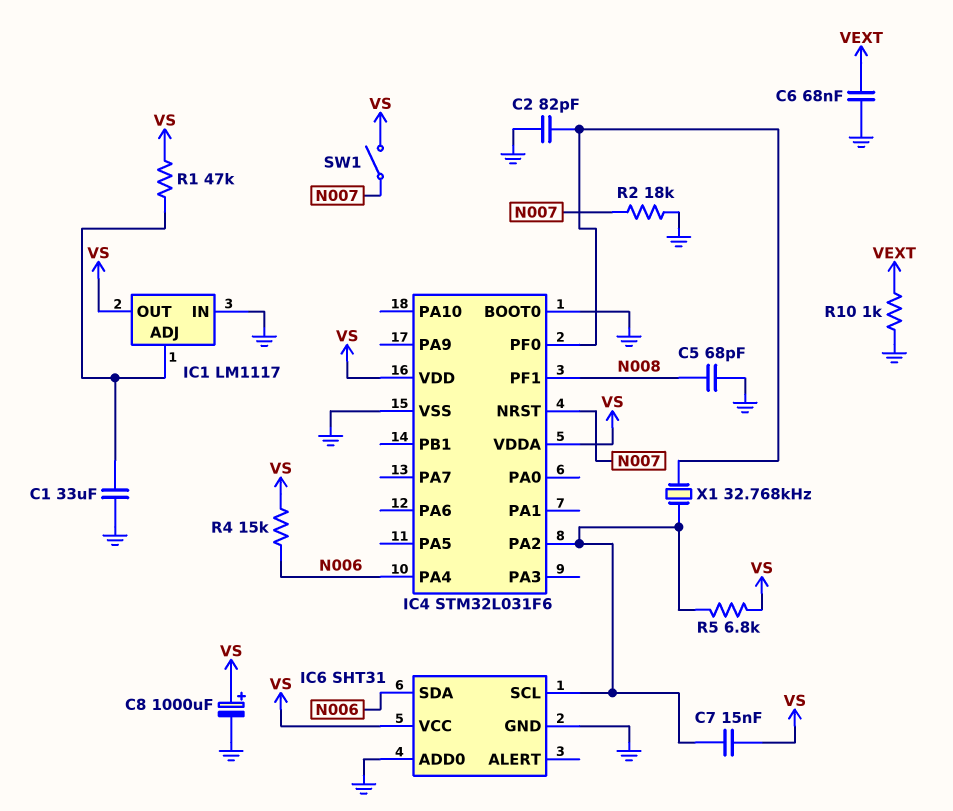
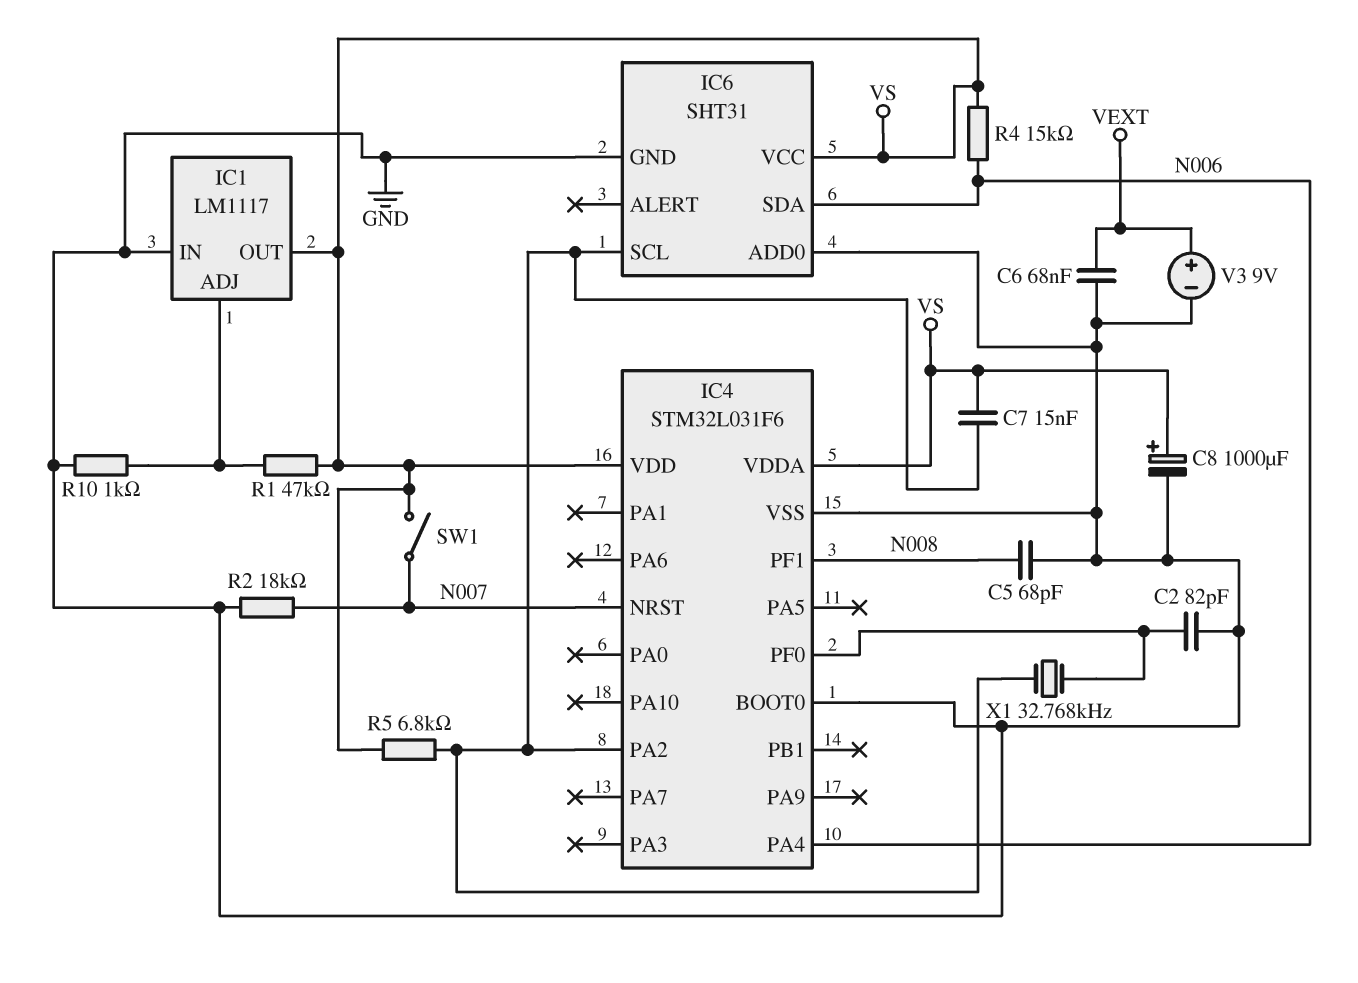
C1: 33uF (GND, IC1/ADJ) -> none
R10: 1k (GND, VEXT) -> 1k (GND, IC1/ADJ)
V3: none -> 9V (plus VEXT, minus GND)

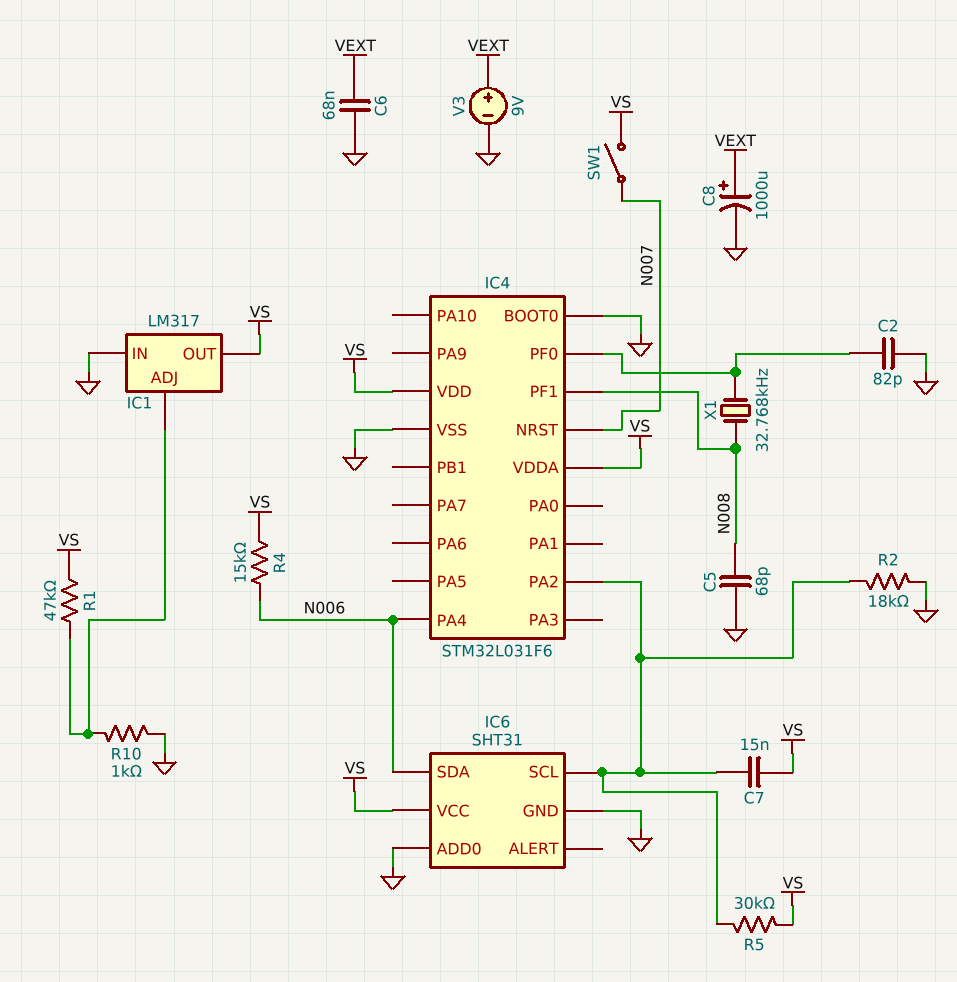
C8: 1000uF (plus VS, minus GND) -> 1000uF (plus VEXT, minus GND)
IC1: LM1117 -> LM317
R2: 18k (GND, N007) -> 18k (GND, IC4/PA2)
R5: 6.8k (IC4/PA2, VS) -> 30k (IC4/PA2, VS)
X1: 32.768kHz (IC4/PA2, IC4/PF0) -> 32.768kHz (IC4/PF0, N008)

